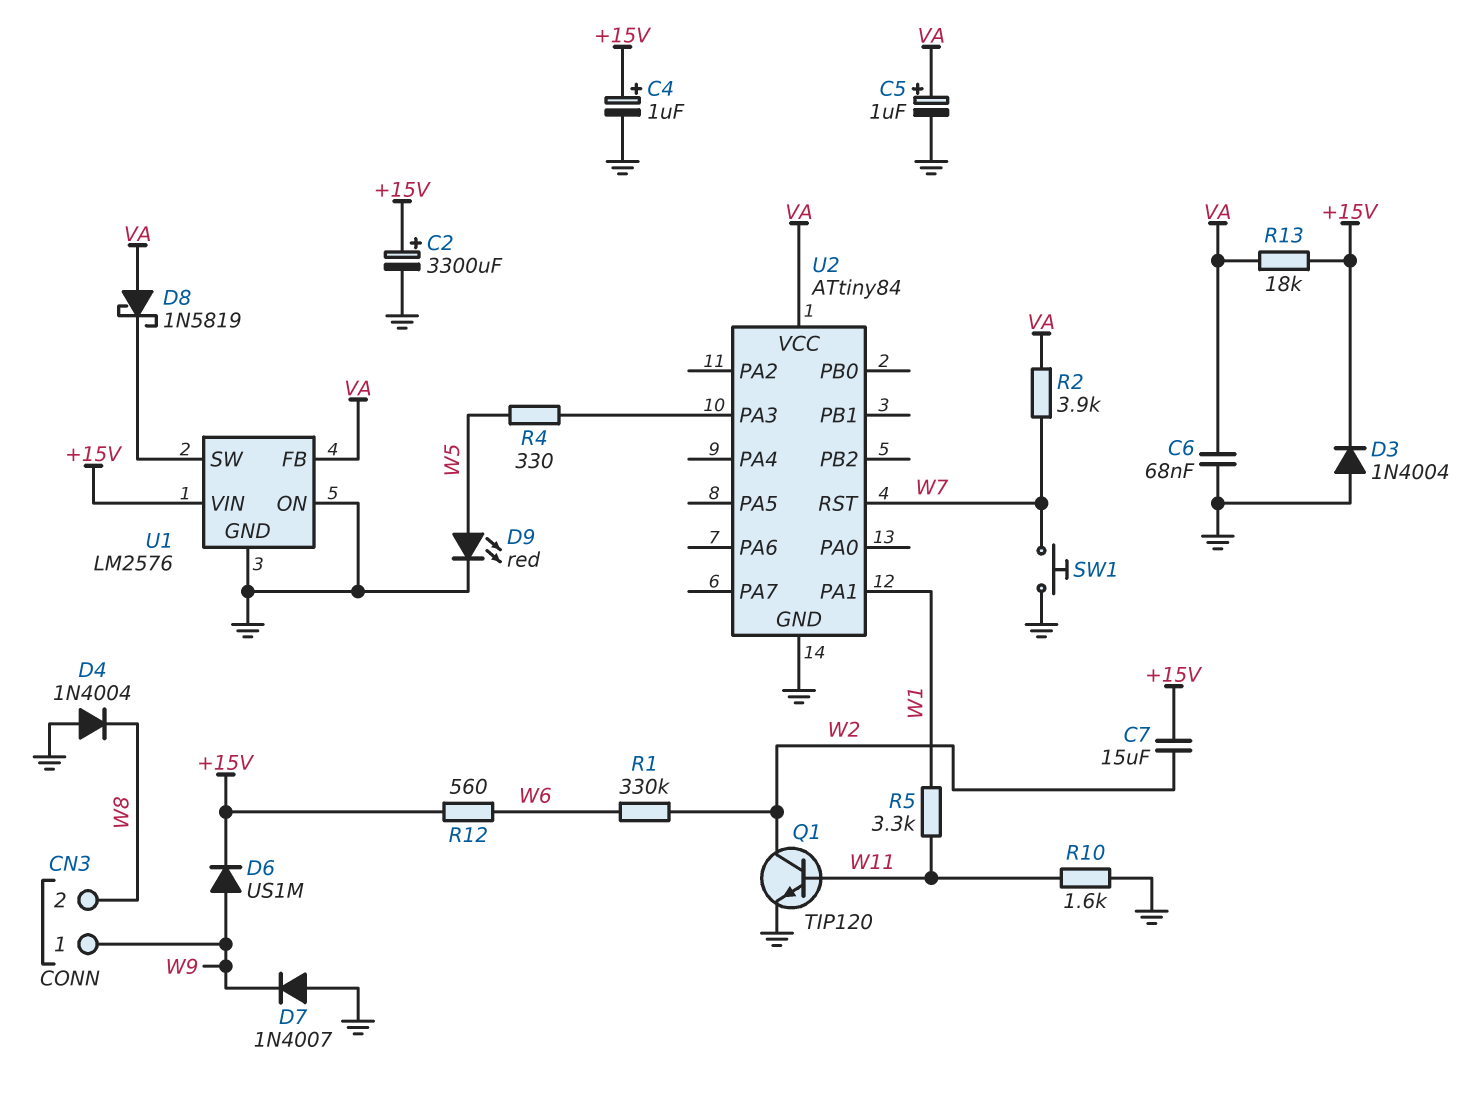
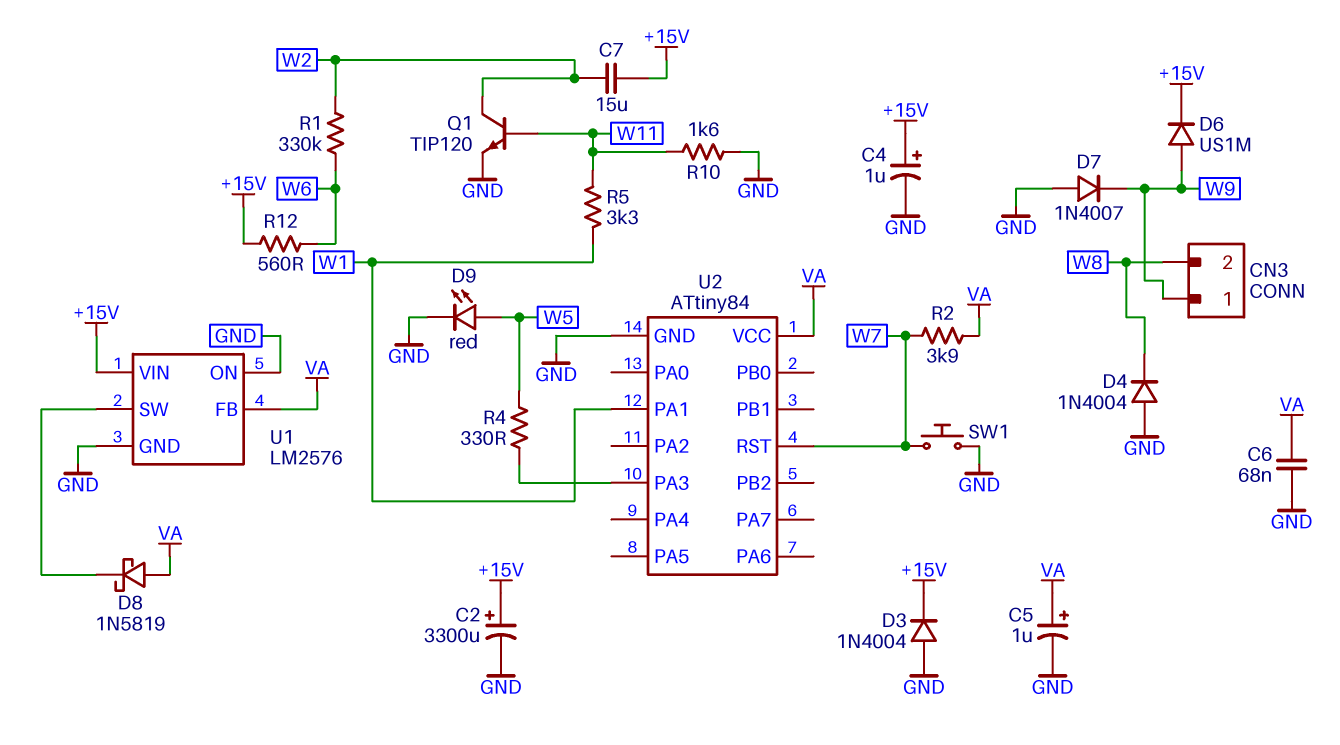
R13: 18k (+15V, VA) -> none

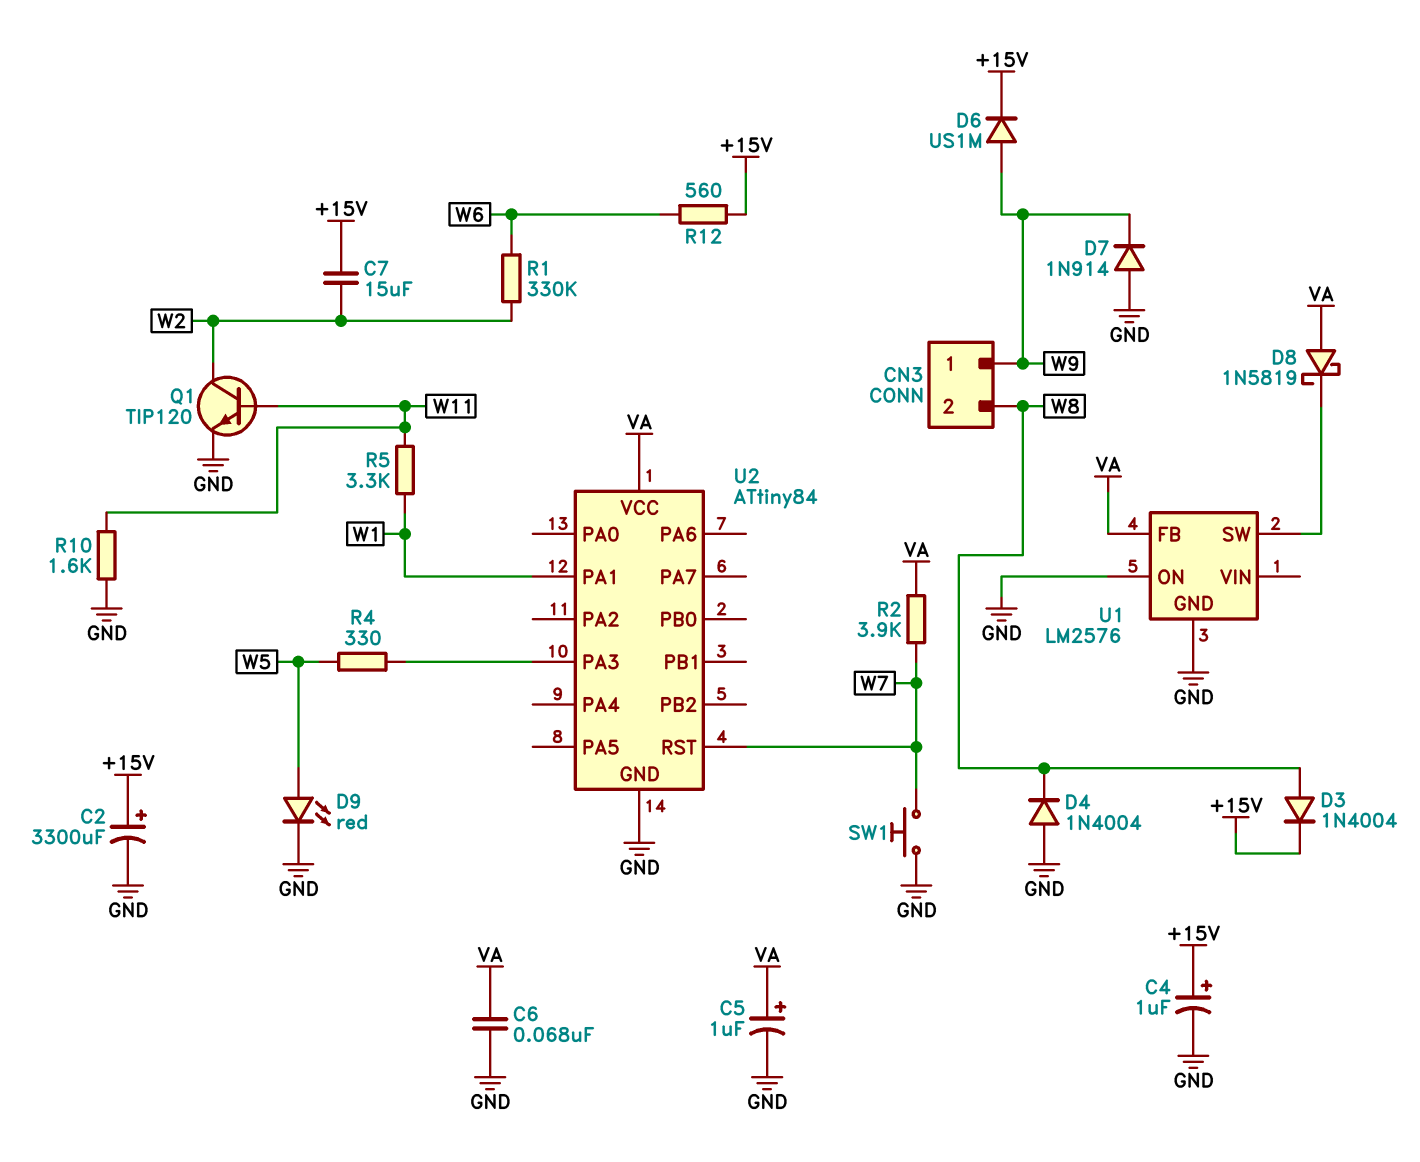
D3: diode 1N4004 (A GND, K +15V) -> diode 1N4004 (A W8, K +15V)
D7: diode 1N4007 (A GND, K W9) -> diode 1N914 (A GND, K W9)
U1 pin VIN: +15V -> none

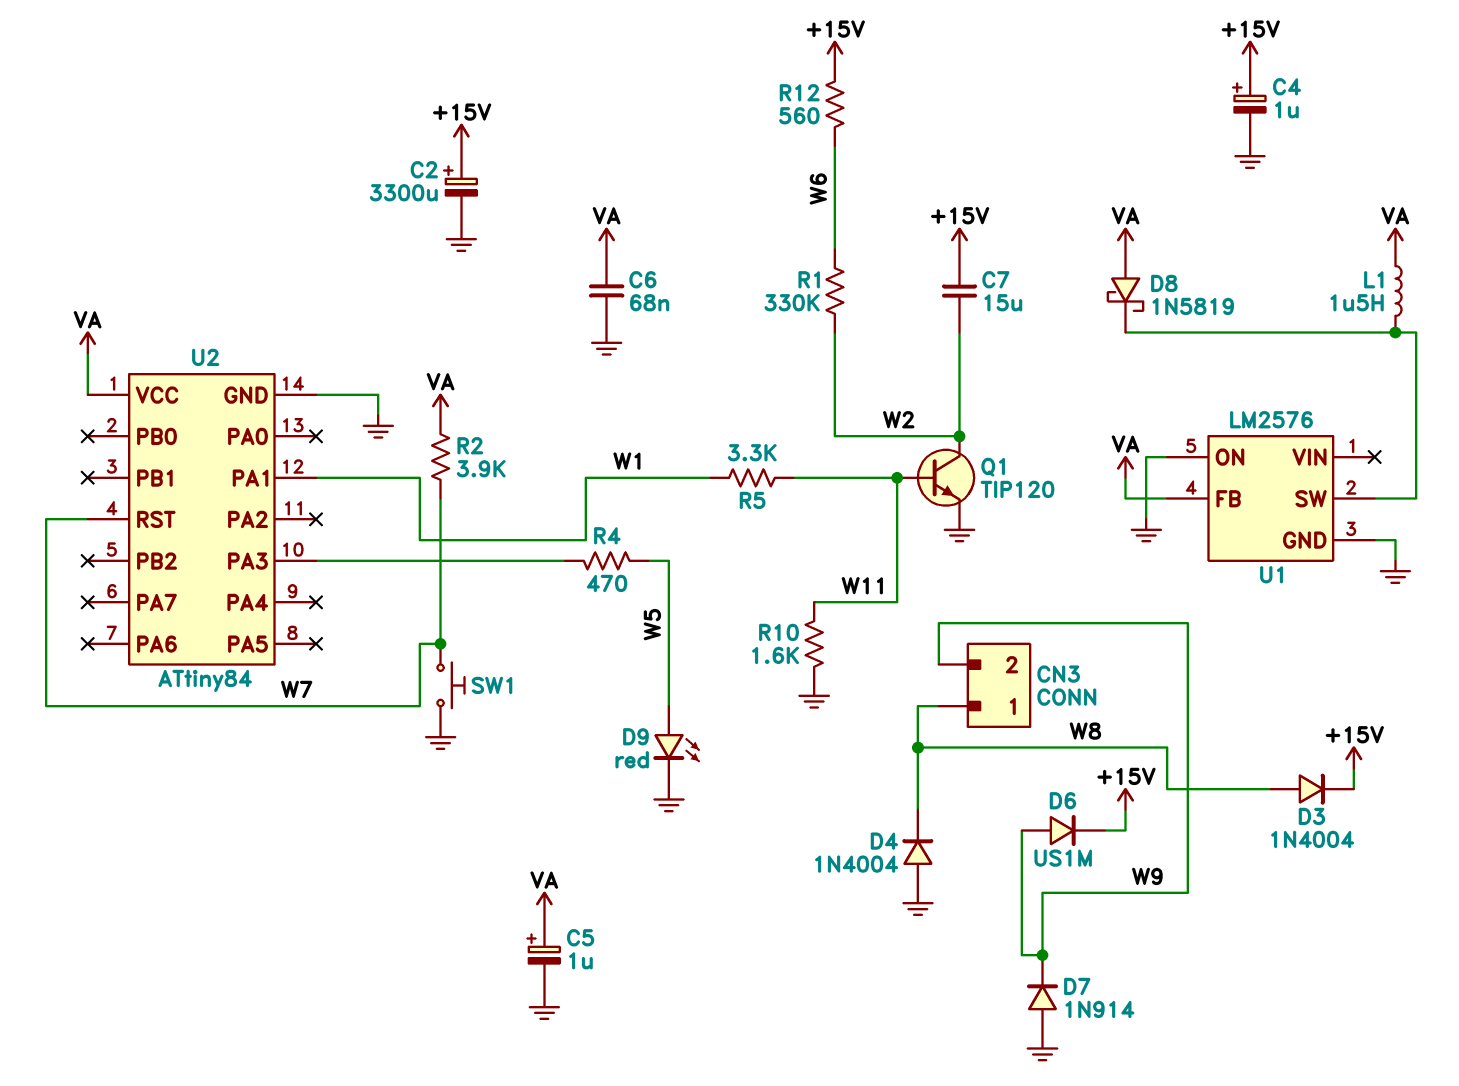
CN3 pin 1: W9 -> W8
CN3 pin 2: W8 -> W9
L1: none -> 1.5uH (U1/SW, VA)
R4: 330 (U2/PA3, W5) -> 470 (U2/PA3, W5)

